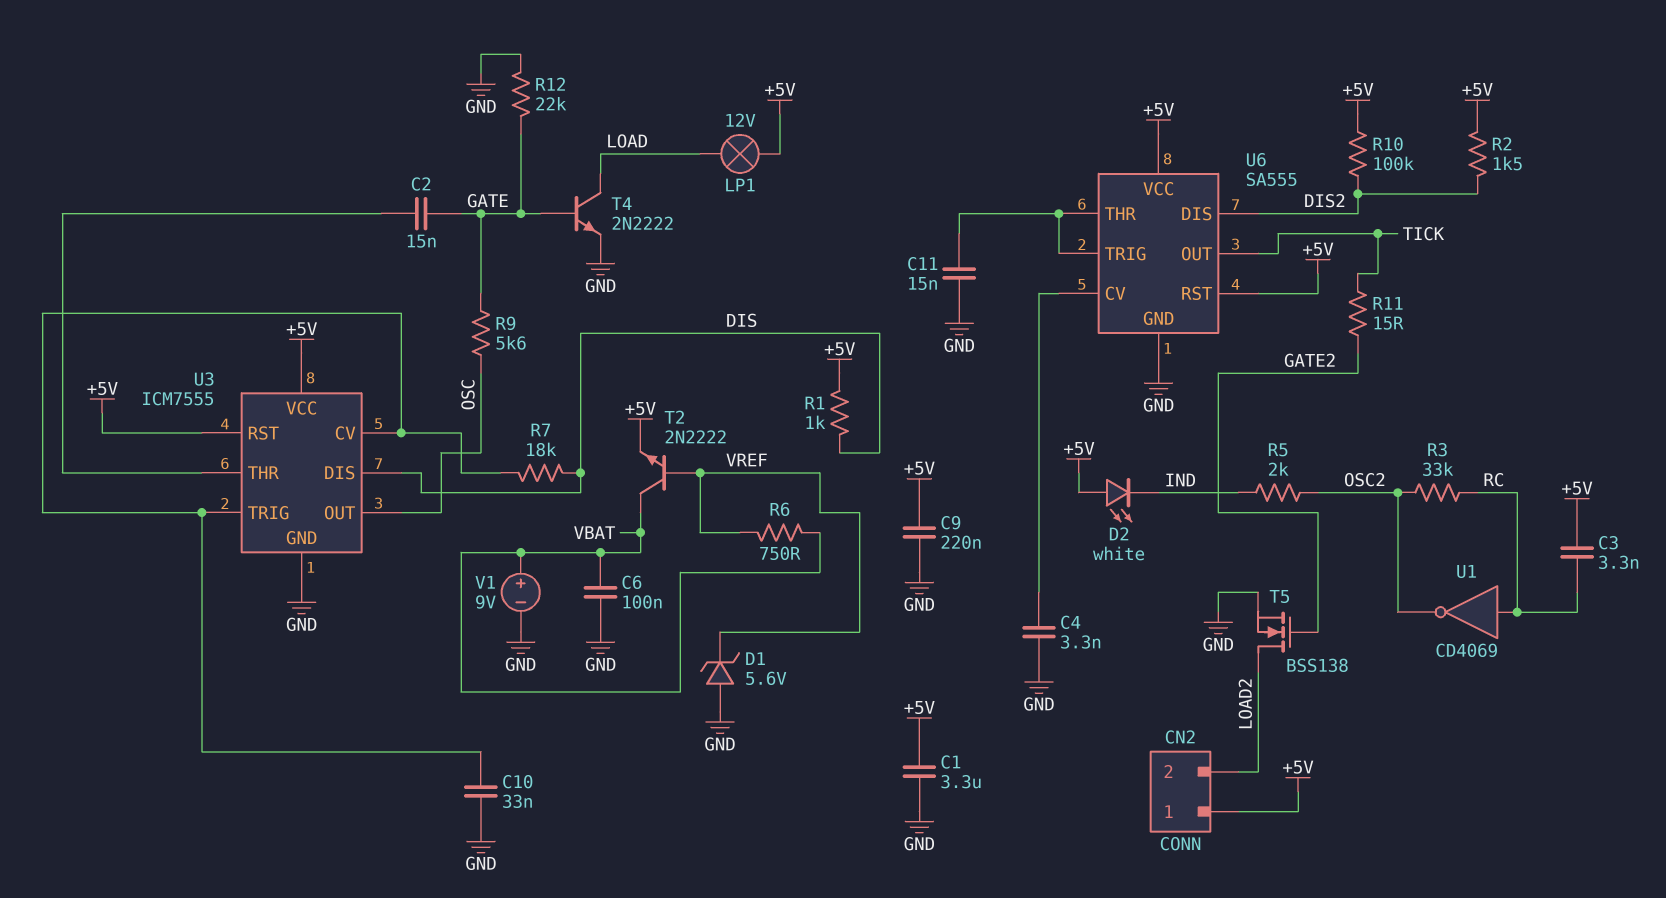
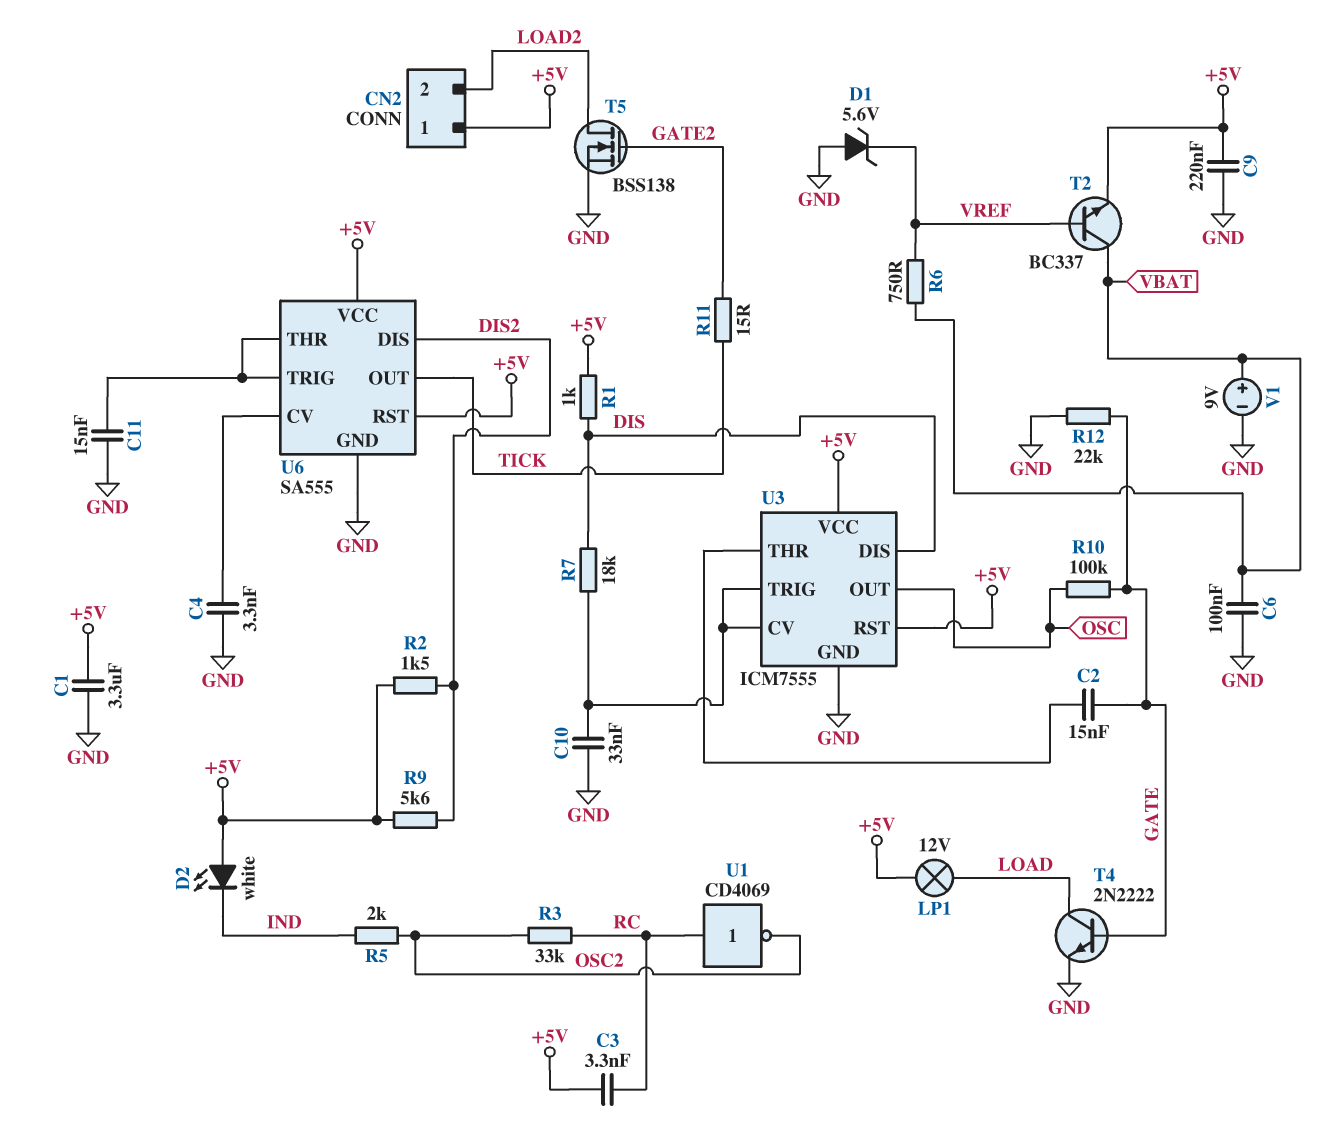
R9: 5.6k (GATE, OSC) -> 5.6k (+5V, DIS2)
R10: 100k (+5V, DIS2) -> 100k (GATE, OSC)
T2: NPN 2N2222 (B VREF, C VBAT, E +5V) -> NPN BC337 (B VREF, C VBAT, E +5V)

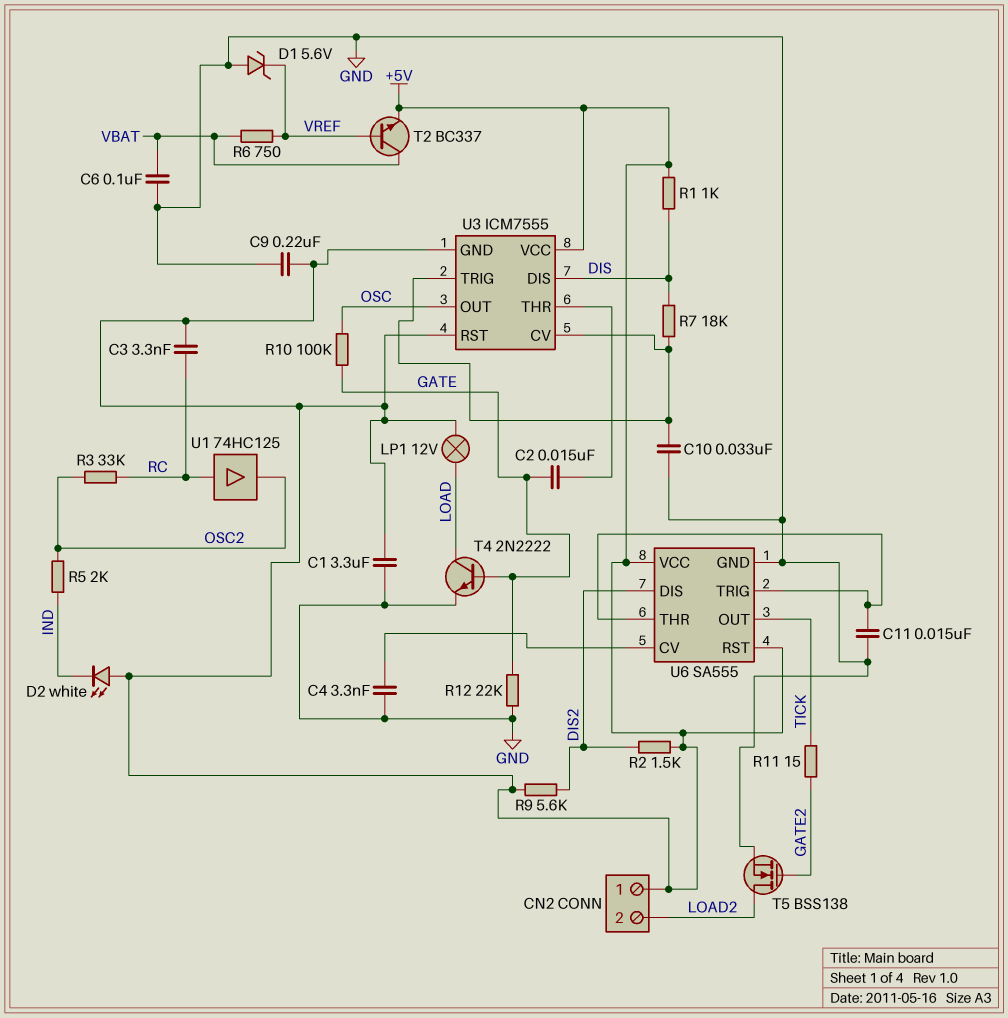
U1: NOT CD4069 (in RC, out OSC2) -> buffer 74HC125 (in RC, out OSC2)
U3 pin GND: GND -> +5V
V1: 9V (plus VBAT, minus GND) -> none

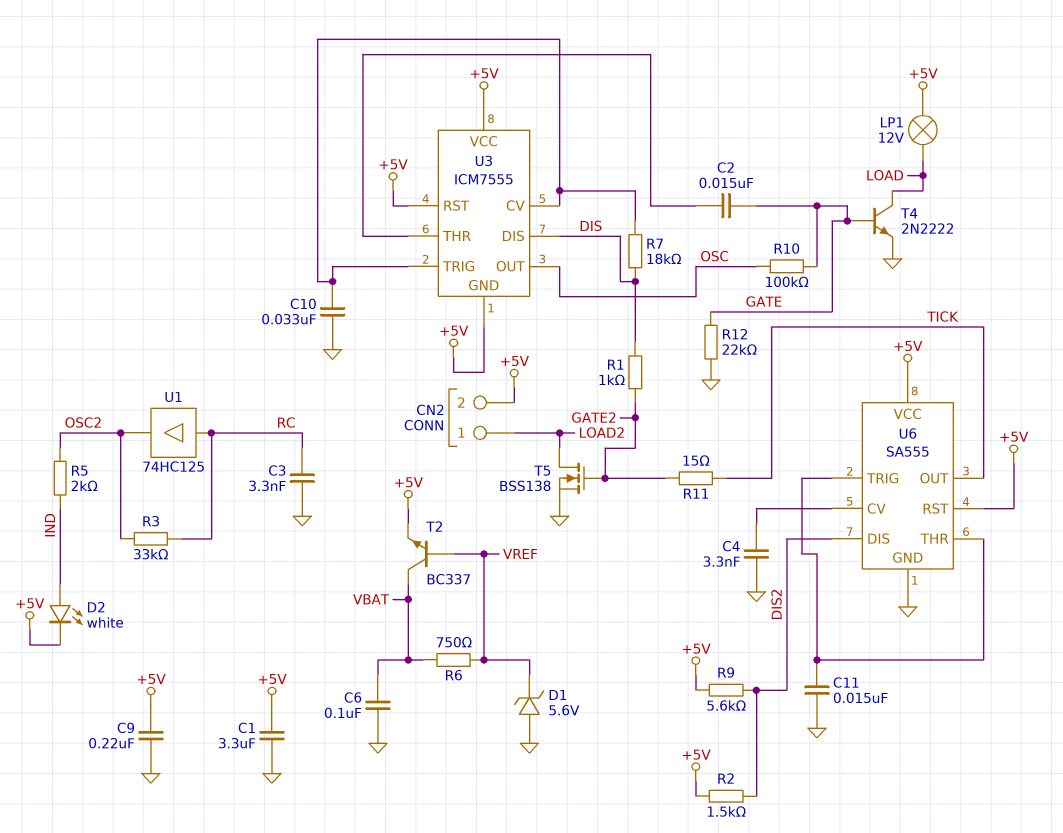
C3: 3.3nF (+5V, RC) -> 3.3nF (GND, RC)
CN2 pin 1: +5V -> LOAD2
CN2 pin 2: LOAD2 -> +5V
D2: LED white (A +5V, K IND) -> LED white (A IND, K +5V)
R1: 1k (+5V, DIS) -> 1k (DIS, GATE2)

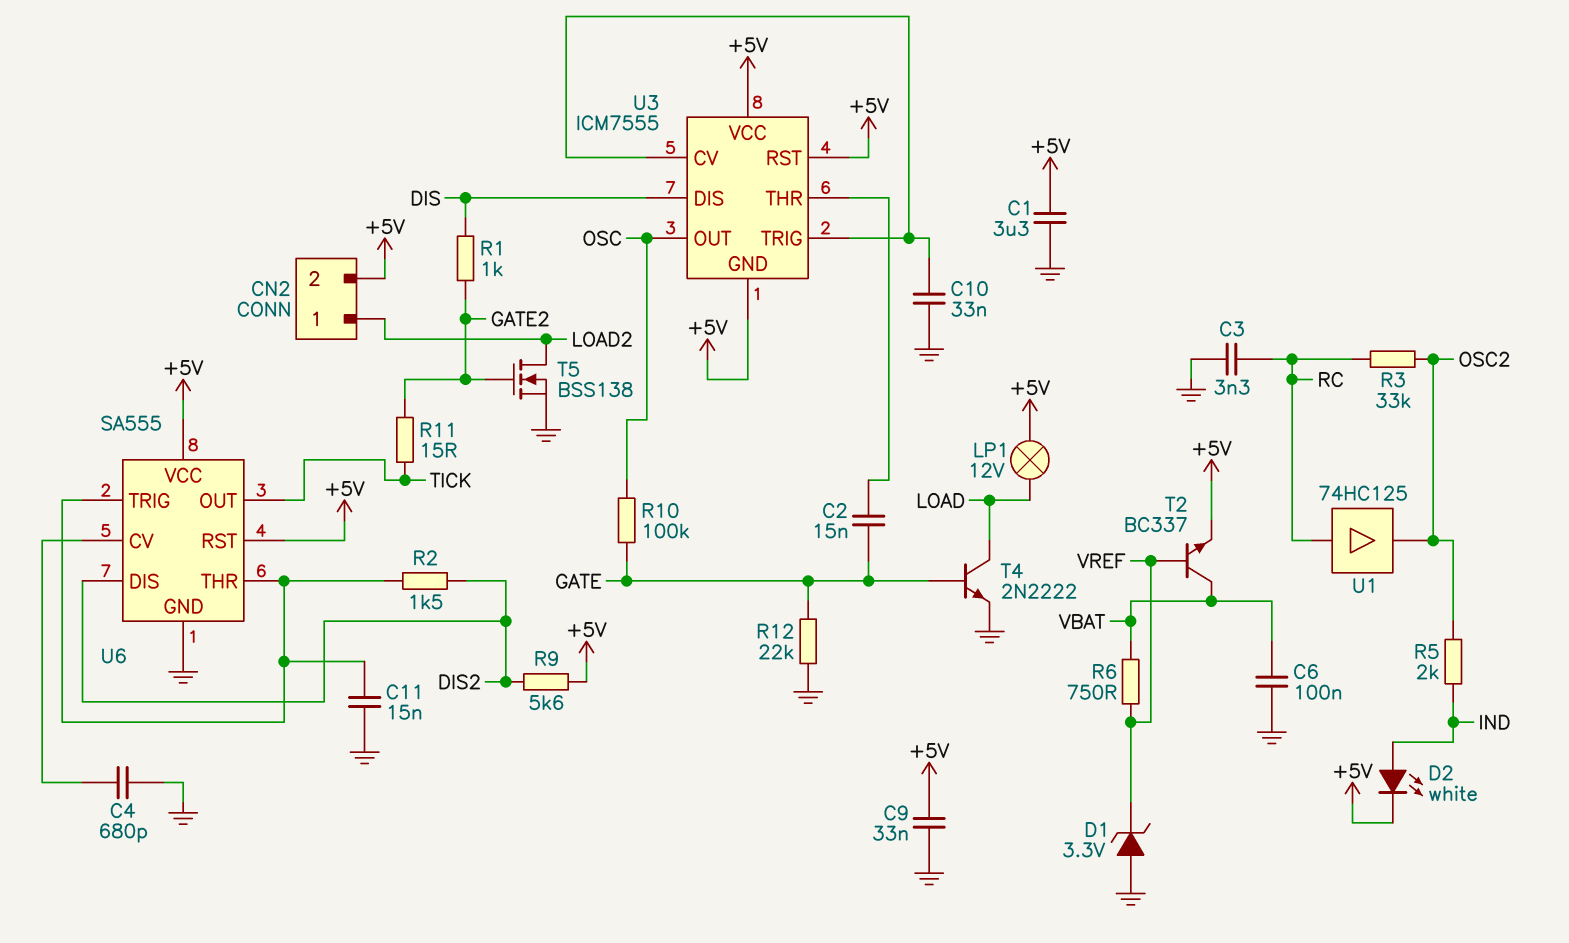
C4: 3.3nF (GND, U6/CV) -> 680pF (GND, U6/CV)
C9: 220nF (+5V, GND) -> 33nF (+5V, GND)
D1: zener 5.6V (A GND, K VREF) -> zener 3.3V (A GND, K VREF)
R2: 1.5k (+5V, DIS2) -> 1.5k (DIS2, U6/THR)
R7: 18k (DIS, U3/CV) -> none

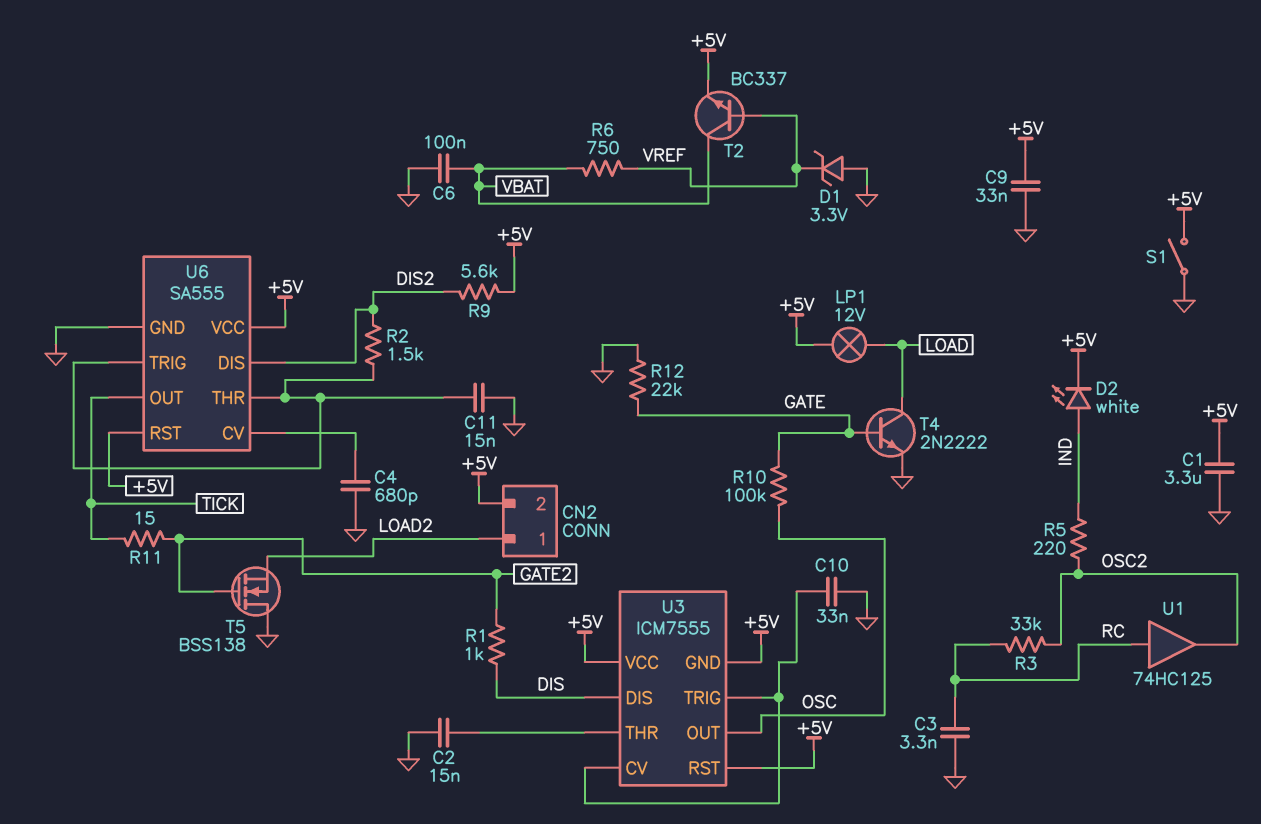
C2: 15nF (GATE, U3/THR) -> 15nF (GND, U3/THR)
R5: 2k (IND, OSC2) -> 220 (IND, OSC2)
S1: none -> switch (+5V, GND)
T5: NMOS BSS138 (G GATE2, D LOAD2, S GND) -> NMOS BSS138 (G GATE2, D GND, S LOAD2)

